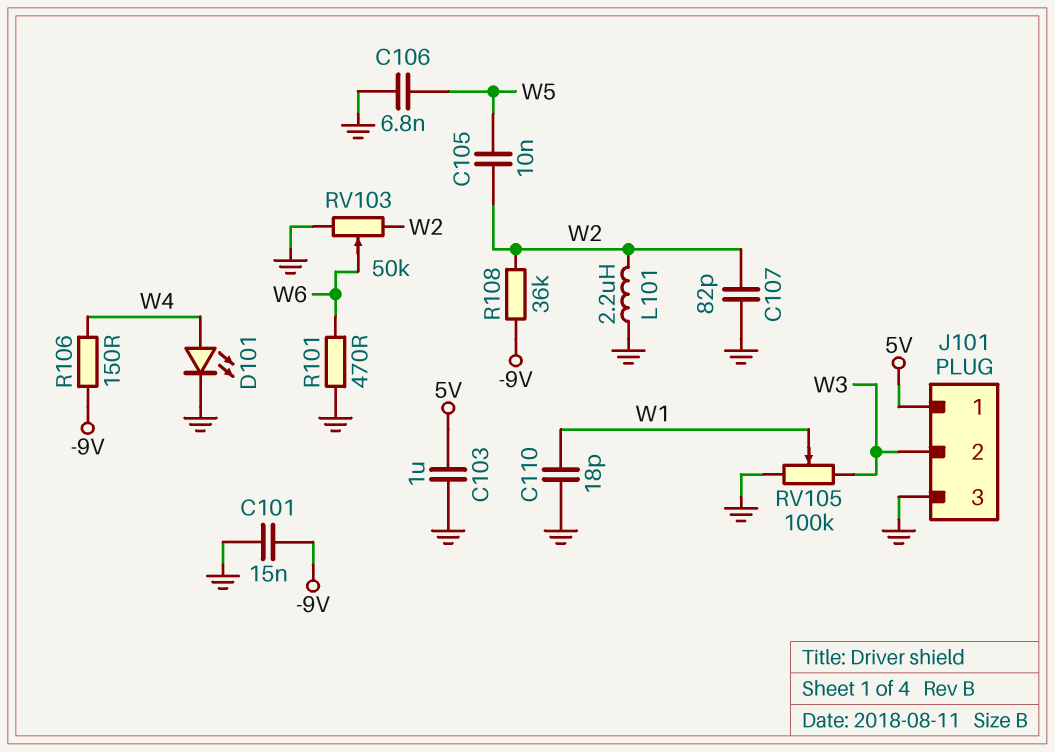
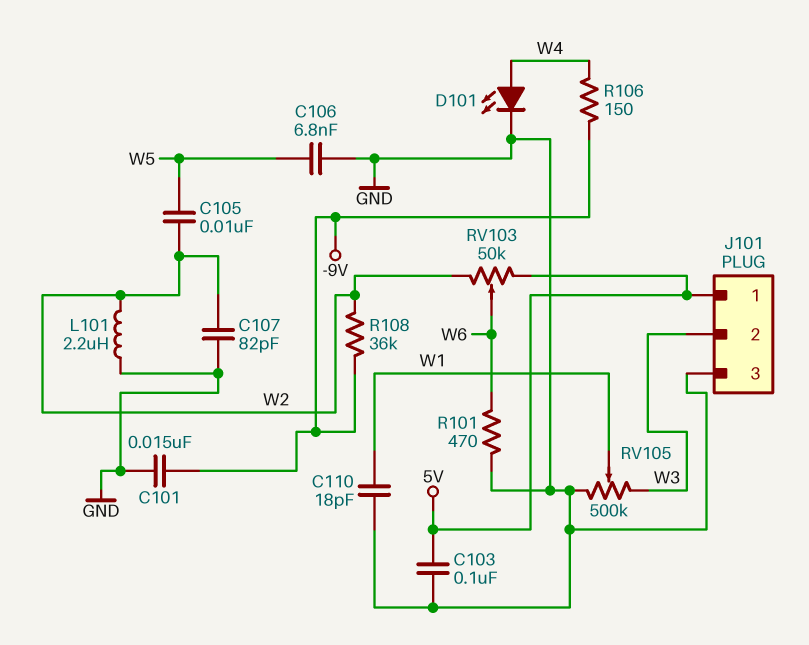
C103: 1uF (5V, GND) -> 100nF (5V, GND)
RV103: 50k (GND, W2, wiper W6) -> 50k (5V, W2, wiper W6)
RV105: 100k (GND, W3, wiper W1) -> 500k (GND, W3, wiper W1)

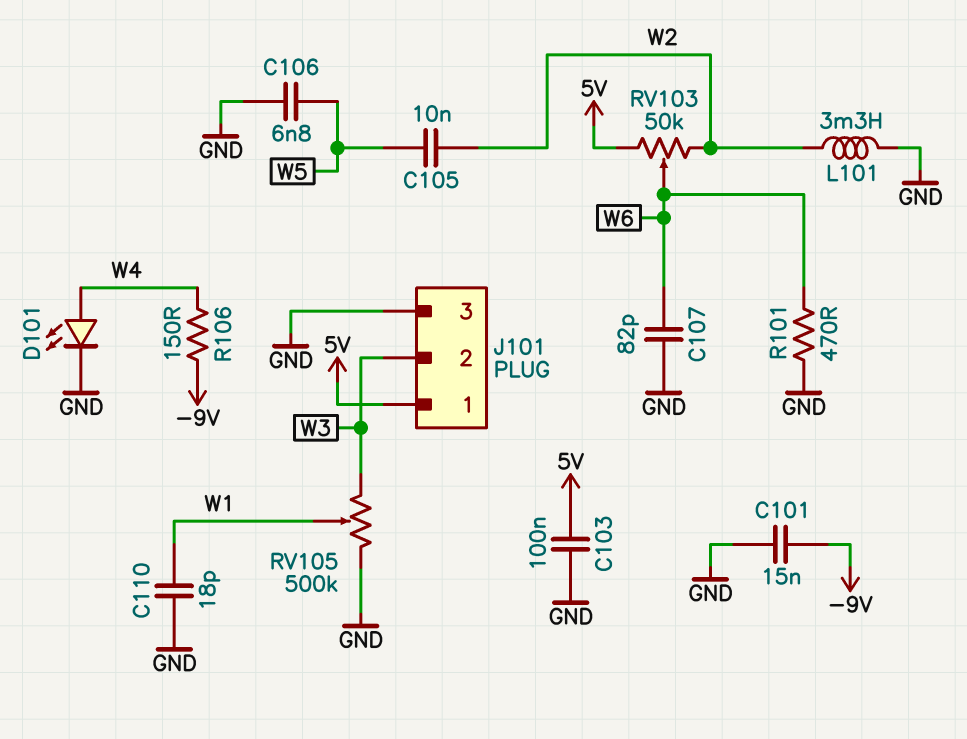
C107: 82pF (GND, W2) -> 82pF (GND, W6)
L101: 2.2uH (GND, W2) -> 3.3mH (GND, W2)
R108: 36k (-9V, W2) -> none

